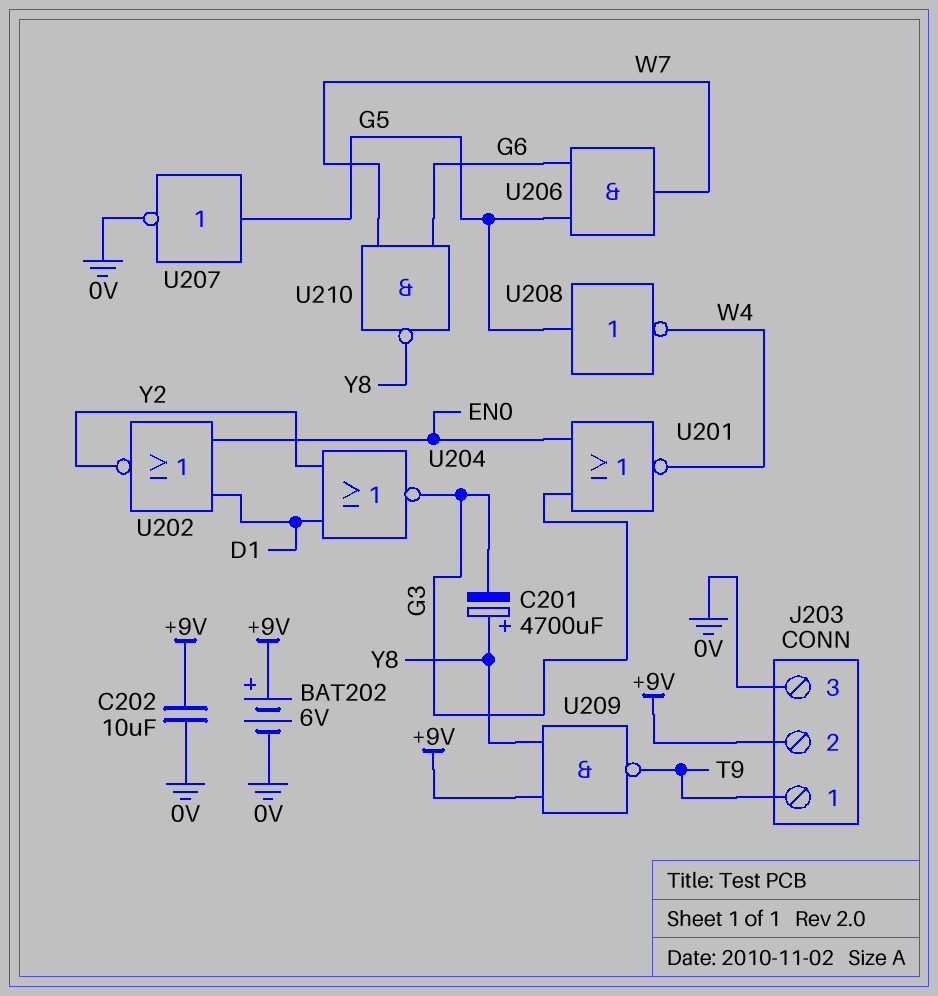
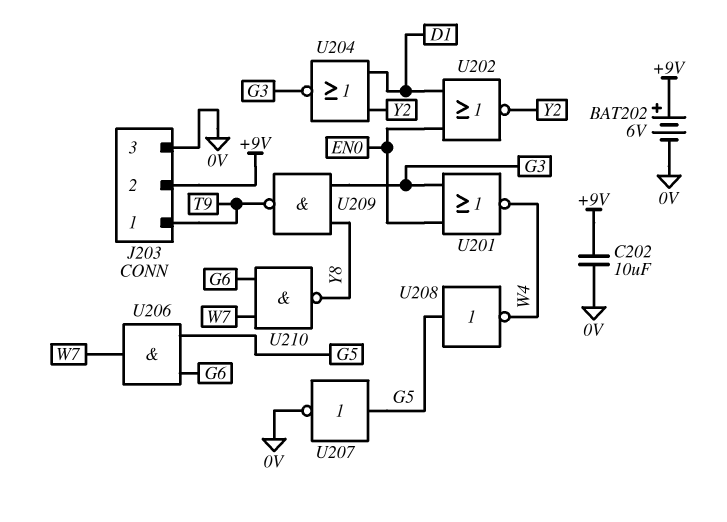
C201: 4700uF (plus Y8, minus G3) -> none
U209: NAND (in +9V, in Y8, out T9) -> NAND (in G3, in Y8, out T9)

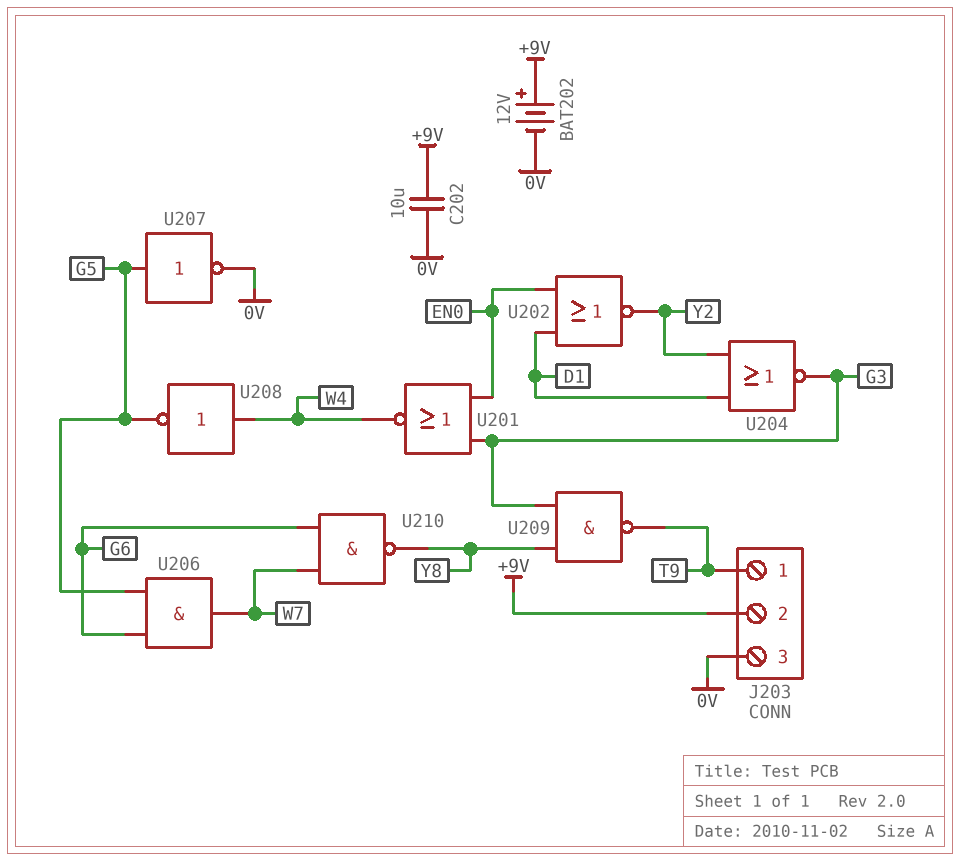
BAT202: 6V (plus +9V, minus 0V) -> 12V (plus +9V, minus 0V)
U208: NOT (in G5, out W4) -> NOT (in W4, out G5)

